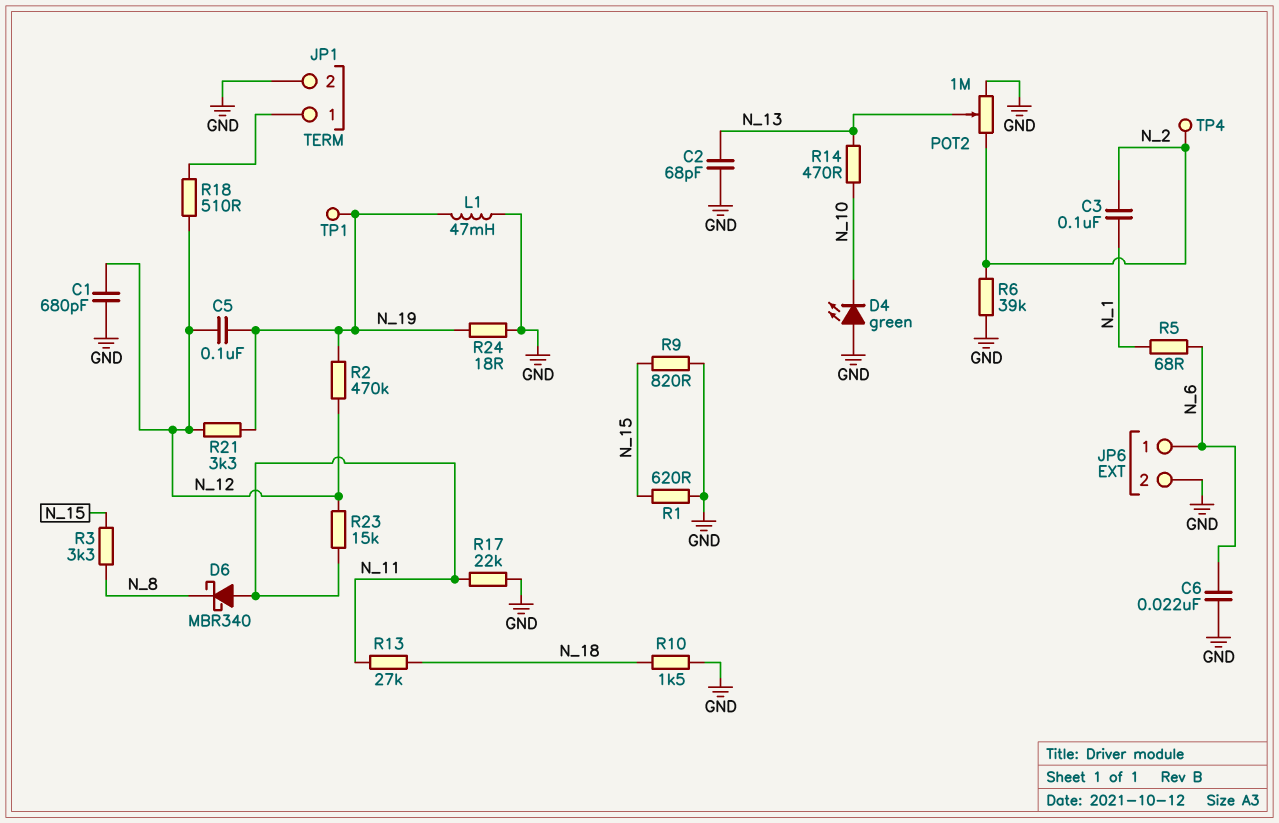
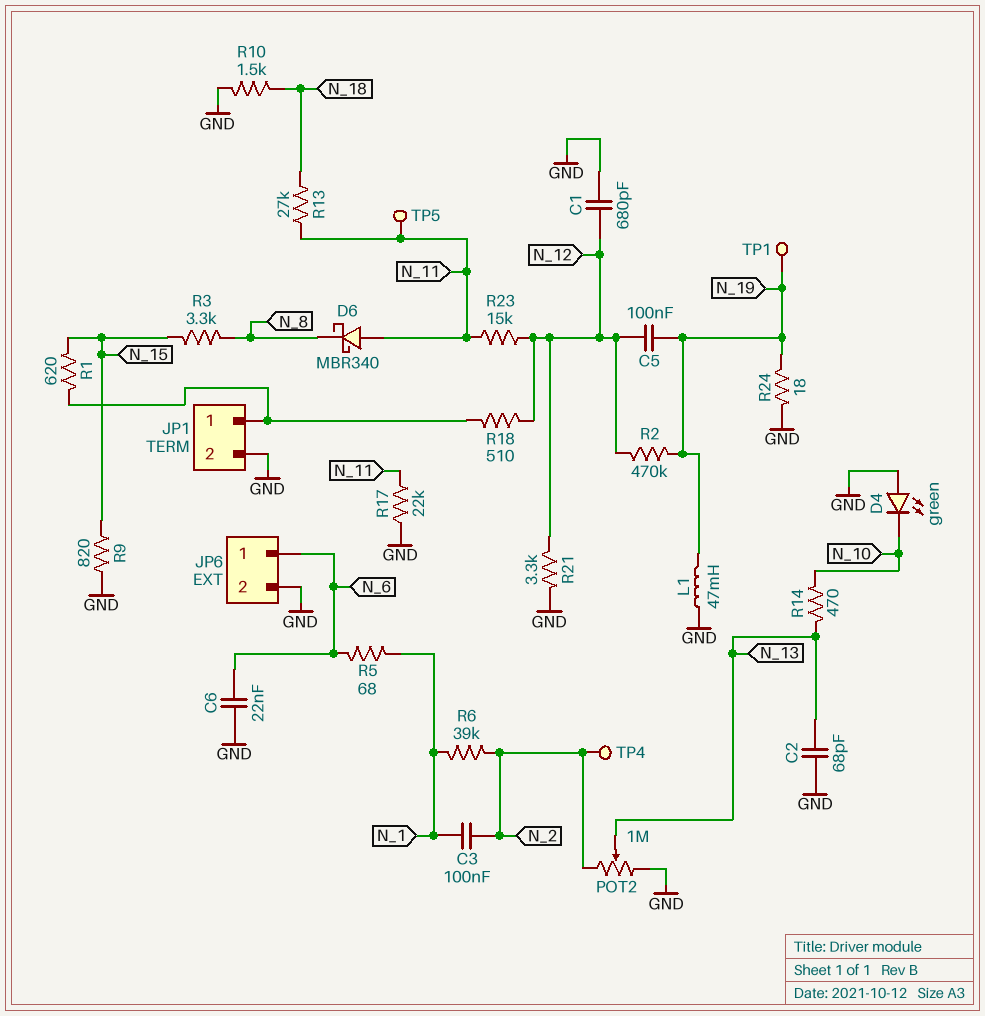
R1: 620 (GND, N_15) -> 620 (JP1/1, N_15)
R6: 39k (GND, N_2) -> 39k (N_1, N_2)
R21: 3.3k (N_12, N_19) -> 3.3k (GND, N_12)
TP5: none -> test point (N_11)

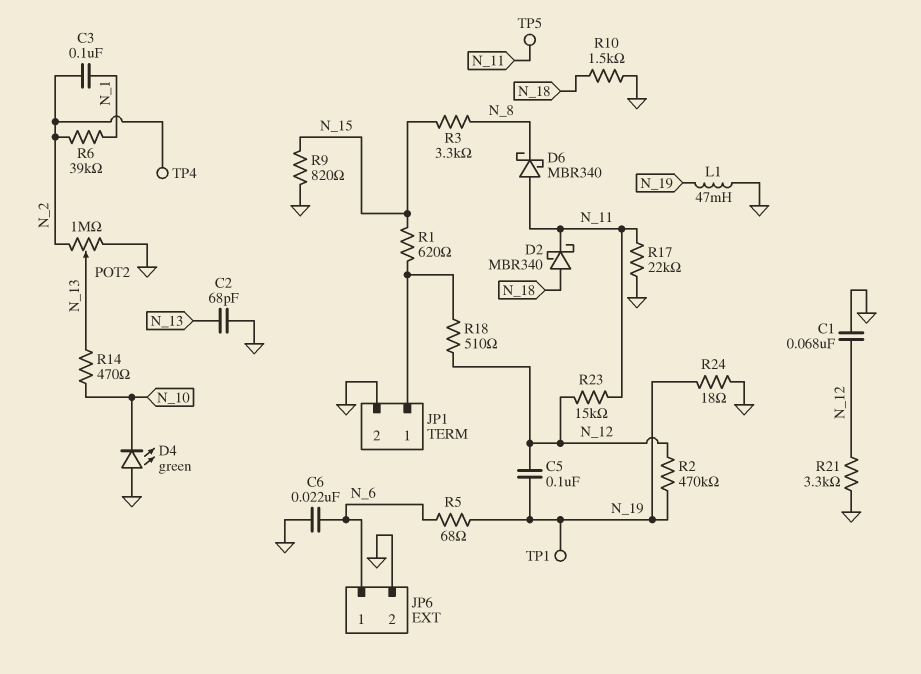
C1: 680pF (GND, N_12) -> 68nF (GND, N_12)
D2: none -> schottky MBR340 (A N_18, K N_11)
R5: 68 (N_1, N_6) -> 68 (N_6, N_19)
R13: 27k (N_11, N_18) -> none

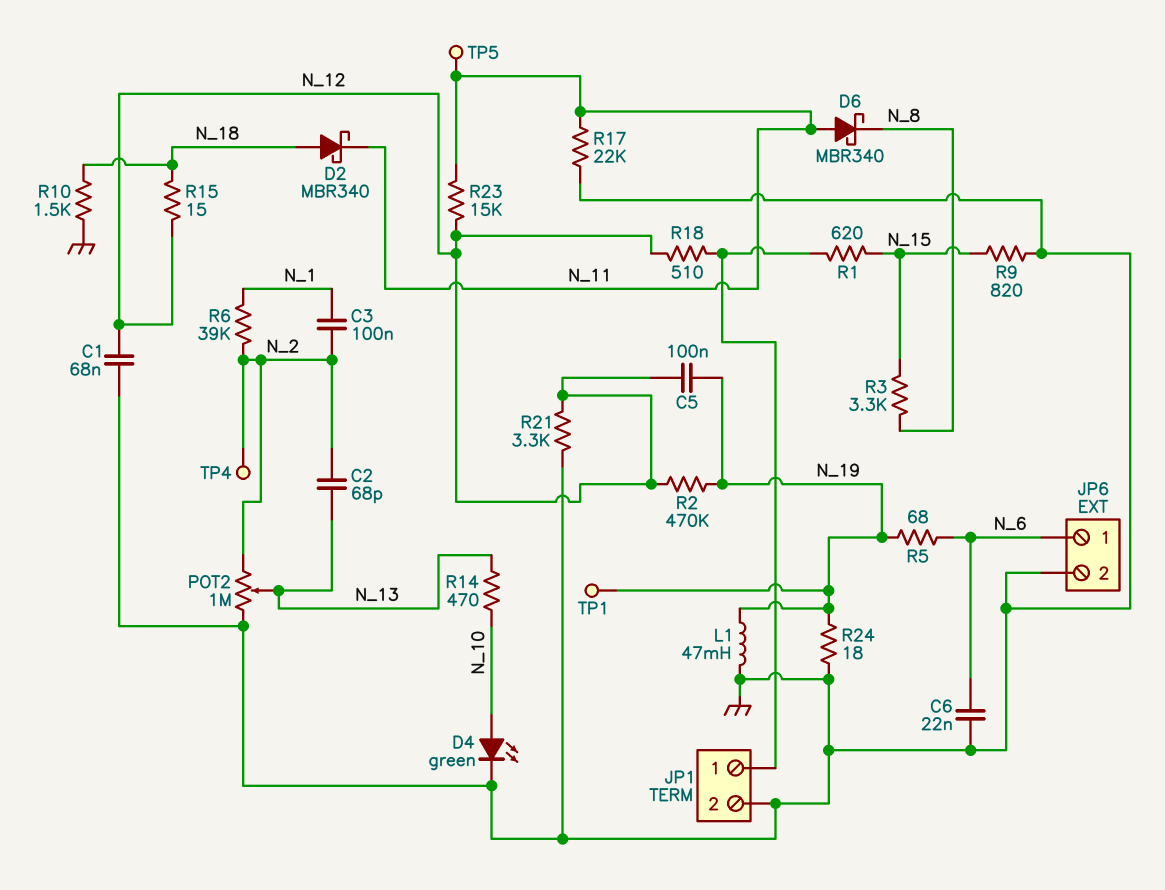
C2: 68pF (GND, N_13) -> 68pF (N_2, N_13)
D4: LED green (A GND, K N_10) -> LED green (A N_10, K GND)
R15: none -> 15 (N_12, N_18)

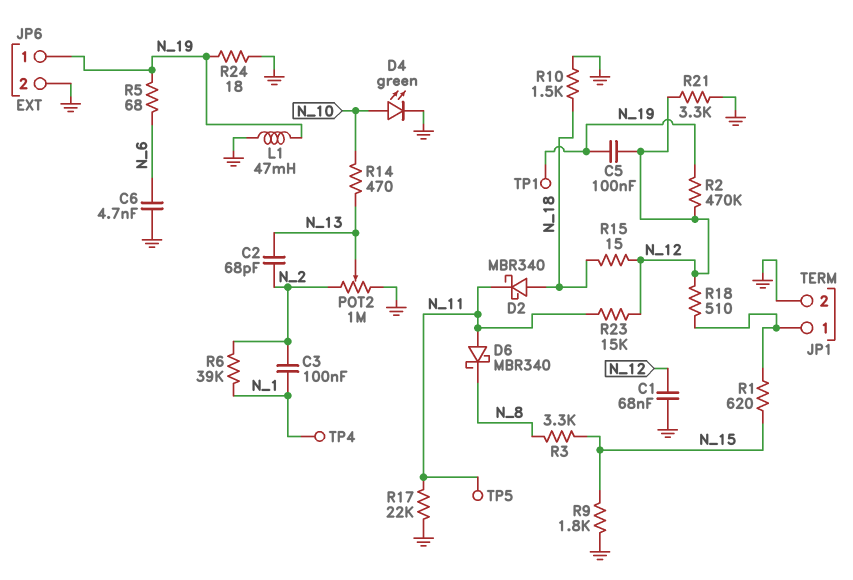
C6: 22nF (GND, N_6) -> 4.7nF (GND, N_6)
JP6 pin 1: N_6 -> N_19
R9: 820 (GND, N_15) -> 1.8k (GND, N_15)
TP4: test point (N_2) -> test point (N_1)

